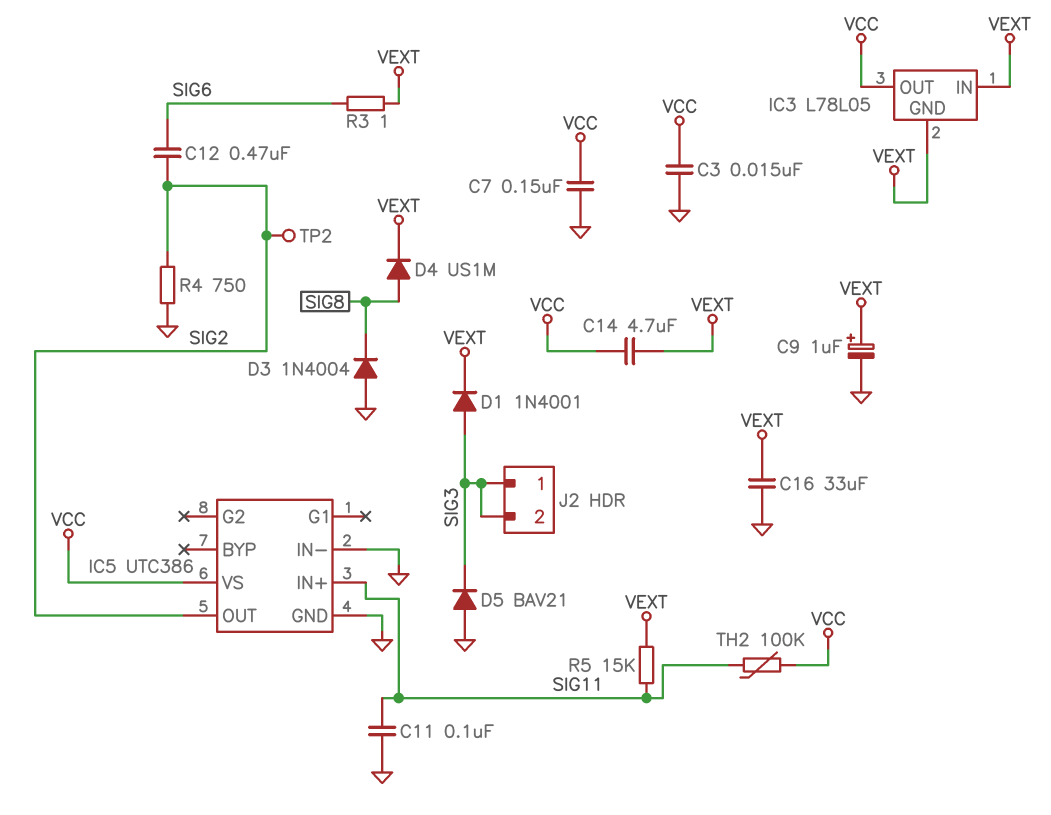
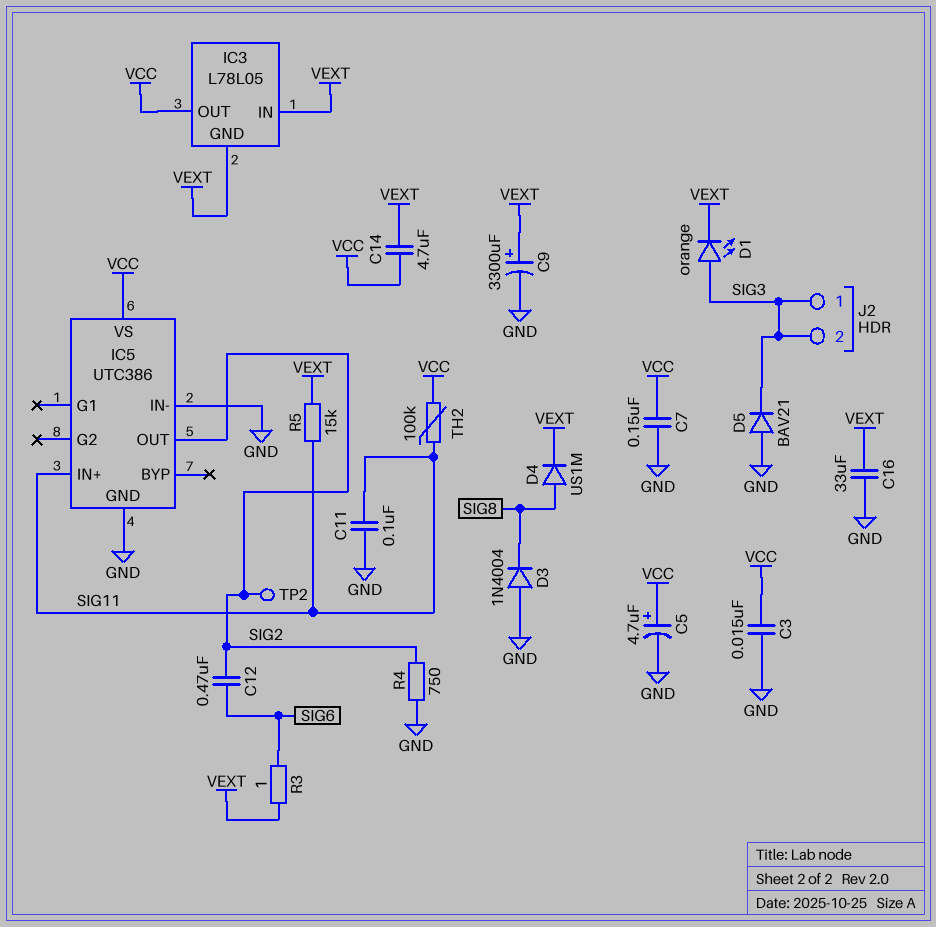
C5: none -> 4.7uF (plus VCC, minus GND)
C9: 1uF (plus VEXT, minus GND) -> 3300uF (plus VEXT, minus GND)
D1: diode 1N4001 (A SIG3, K VEXT) -> LED orange (A SIG3, K VEXT)

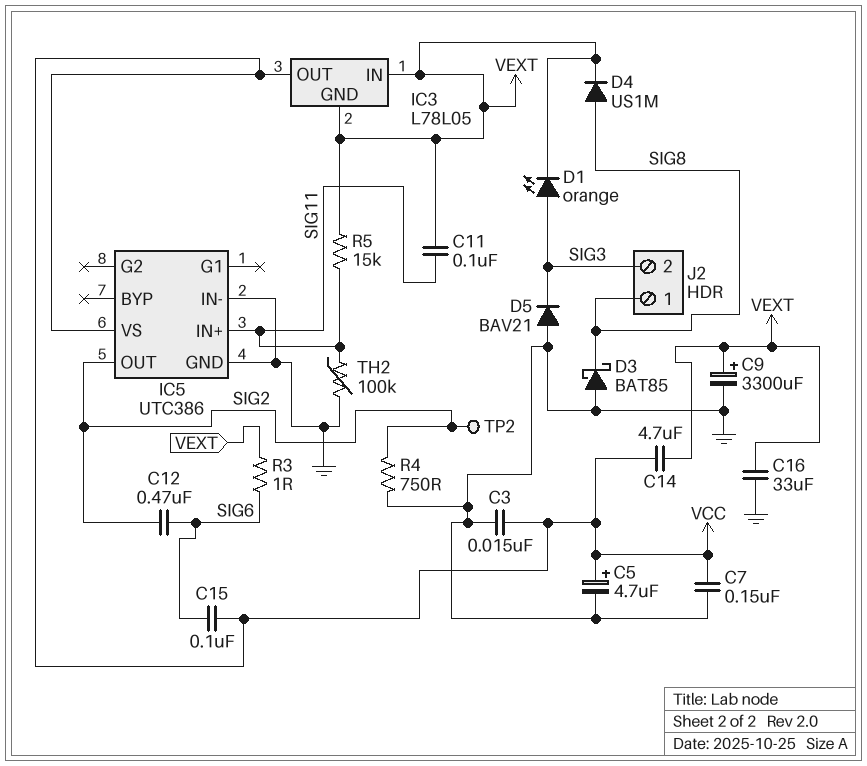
C11: 100nF (GND, SIG11) -> 100nF (SIG11, VEXT)
C15: none -> 100nF (SIG6, VCC)
D3: diode 1N4004 (A GND, K SIG8) -> schottky BAT85 (A GND, K SIG8)
J2 pin 1: SIG3 -> SIG8
TH2: 100k (SIG11, VCC) -> 100k (GND, SIG11)

